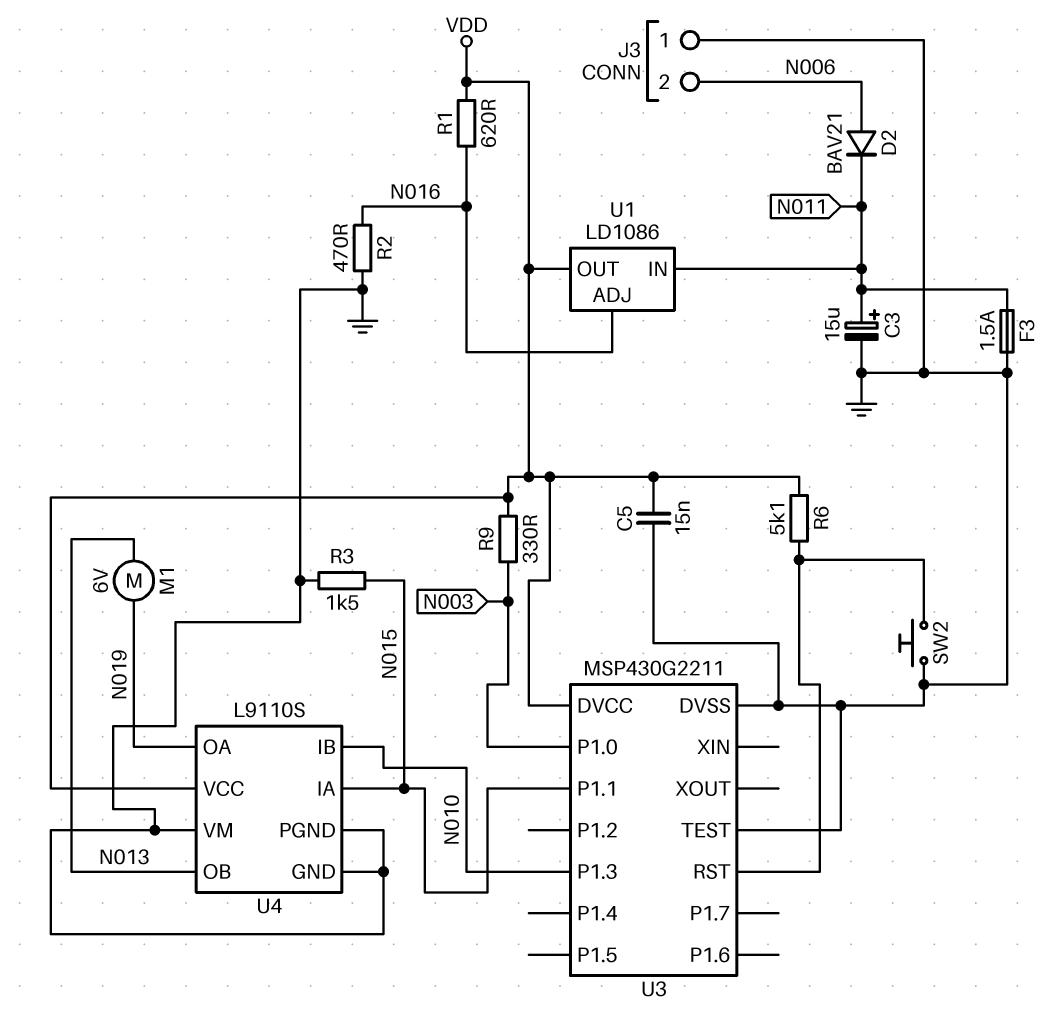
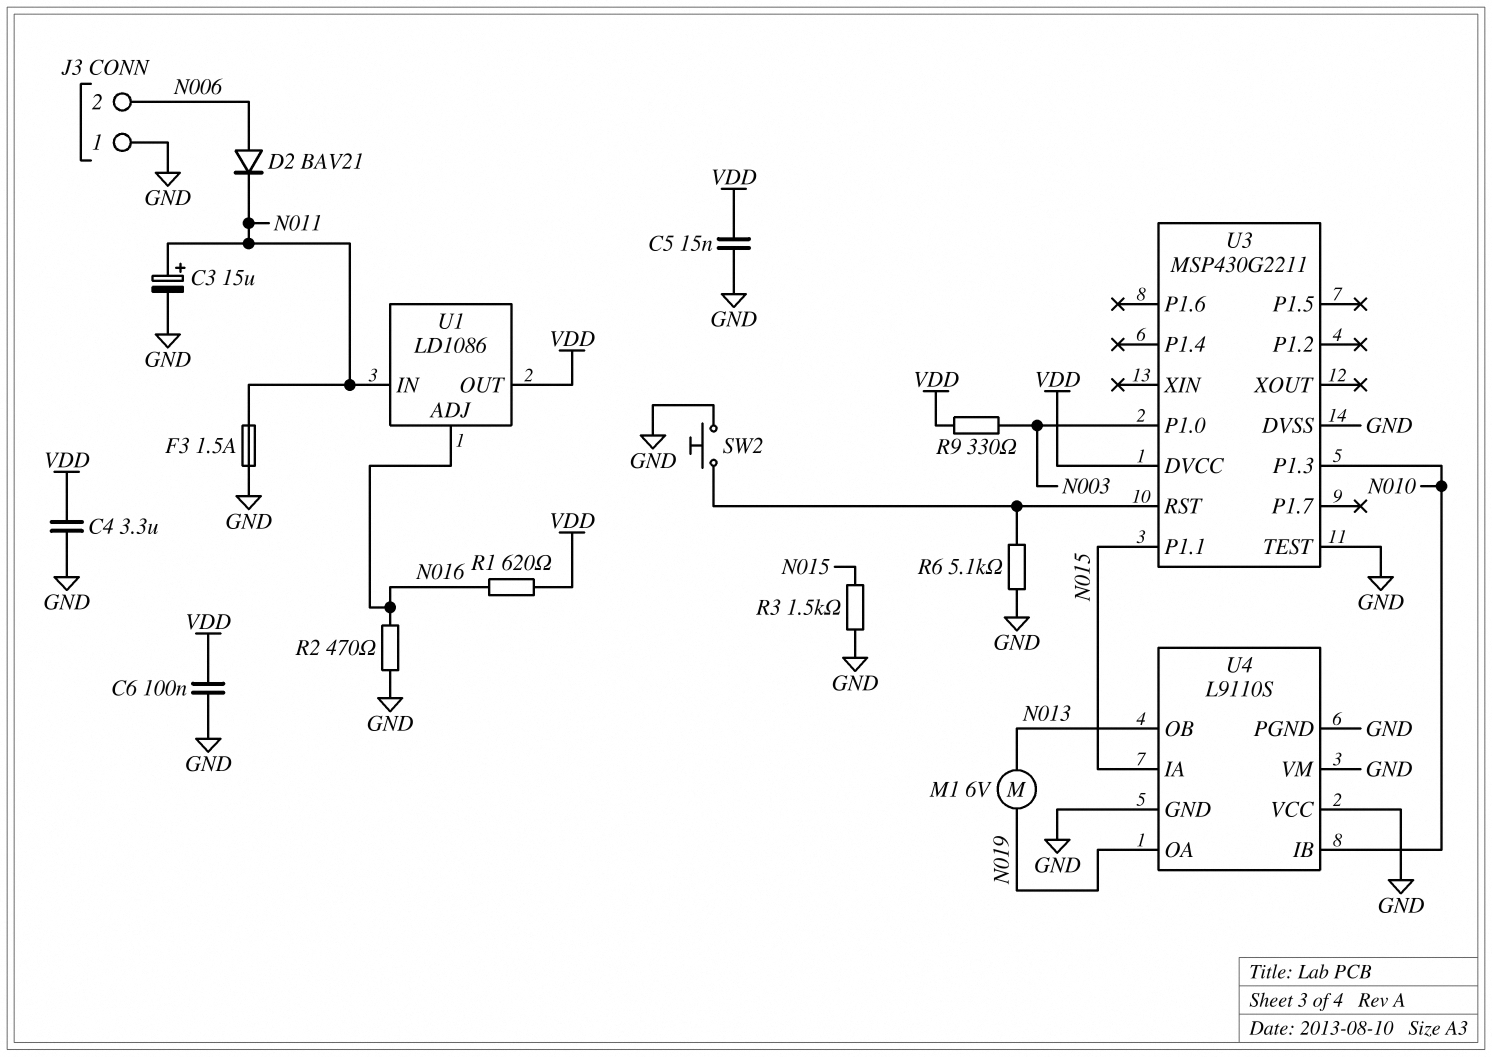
C4: none -> 3.3uF (GND, VDD)
C6: none -> 100nF (GND, VDD)
R6: 5.1k (U3/RST, VDD) -> 5.1k (GND, U3/RST)
U4 pin VCC: VDD -> GND

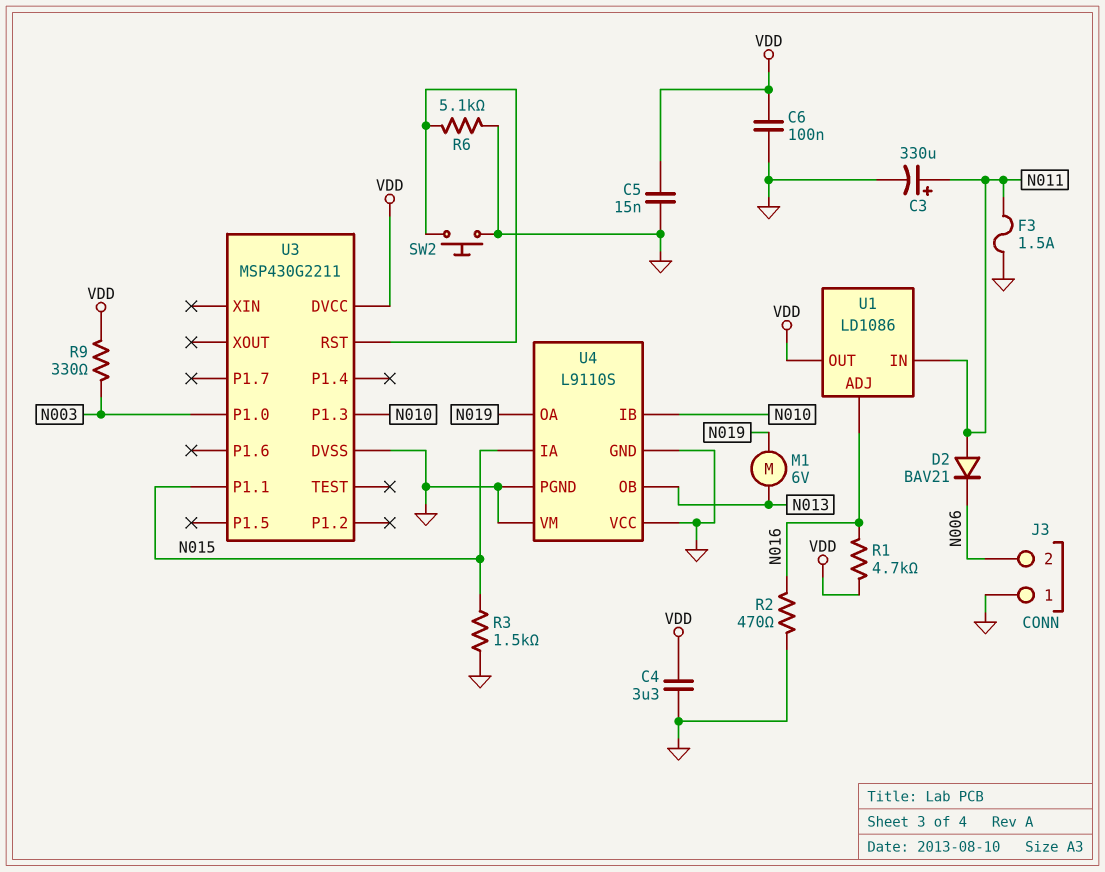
C3: 15uF (plus N011, minus GND) -> 330uF (plus N011, minus GND)
D2: diode BAV21 (A N006, K N011) -> diode BAV21 (A N011, K N006)
R1: 620 (N016, VDD) -> 4.7k (N016, VDD)
U3 pin TEST: GND -> none

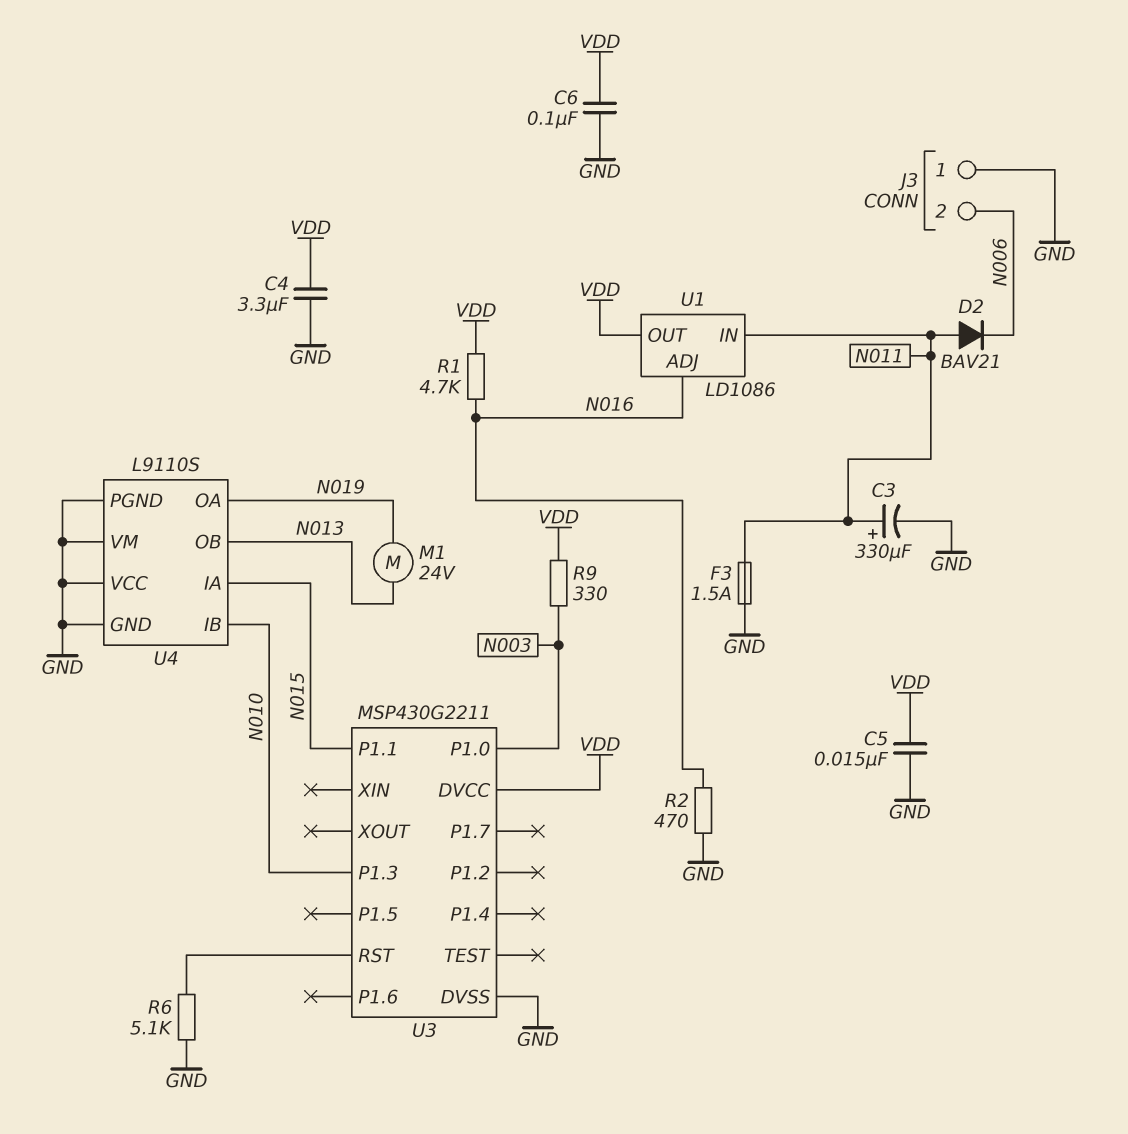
M1: motor 6V (N013, N019) -> motor 24V (N013, N019)
R3: 1.5k (GND, N015) -> none
SW2: button (GND, U3/RST) -> none

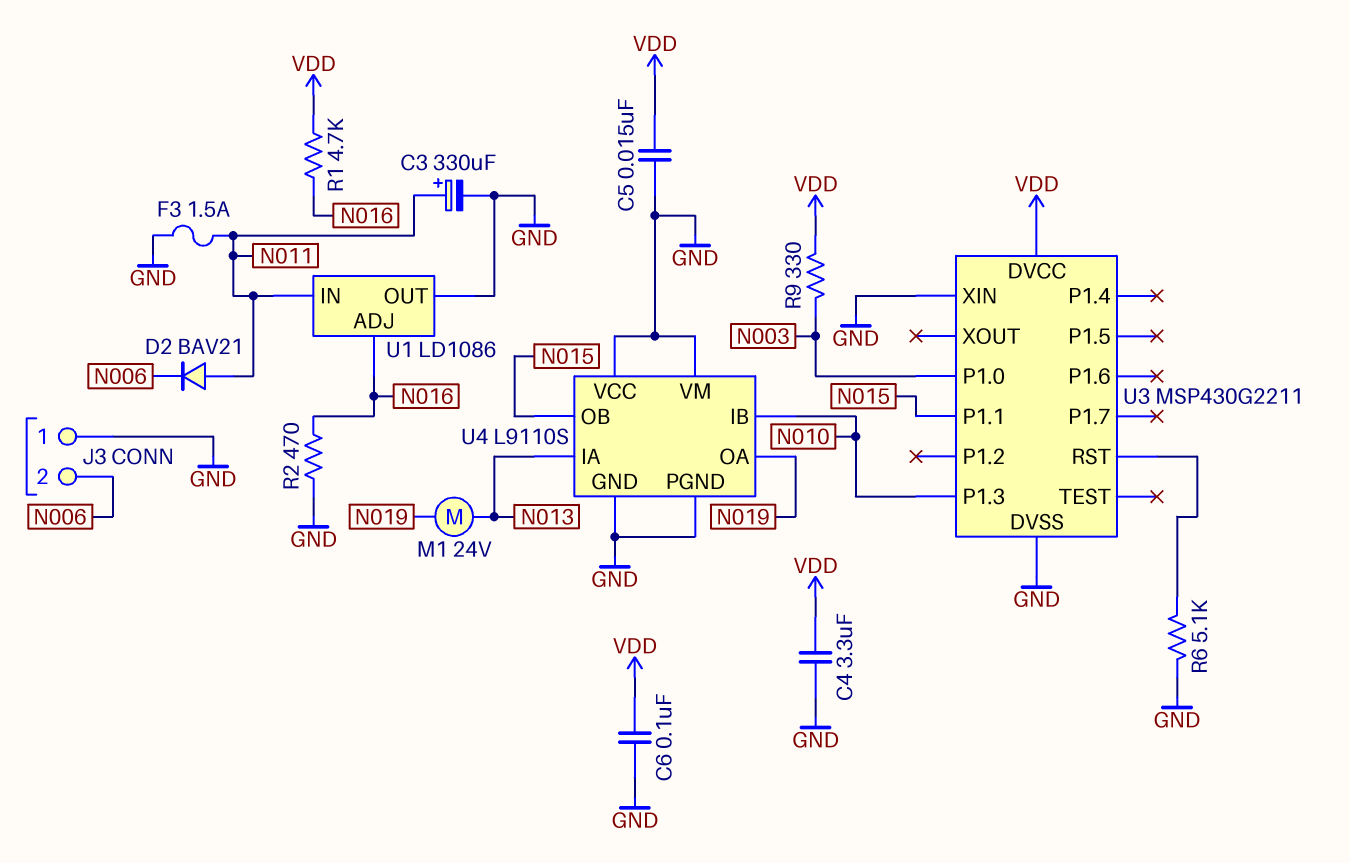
U1 pin OUT: VDD -> GND
U3 pin XIN: none -> GND
U4 pin IA: N015 -> N013
U4 pin OB: N013 -> N015

